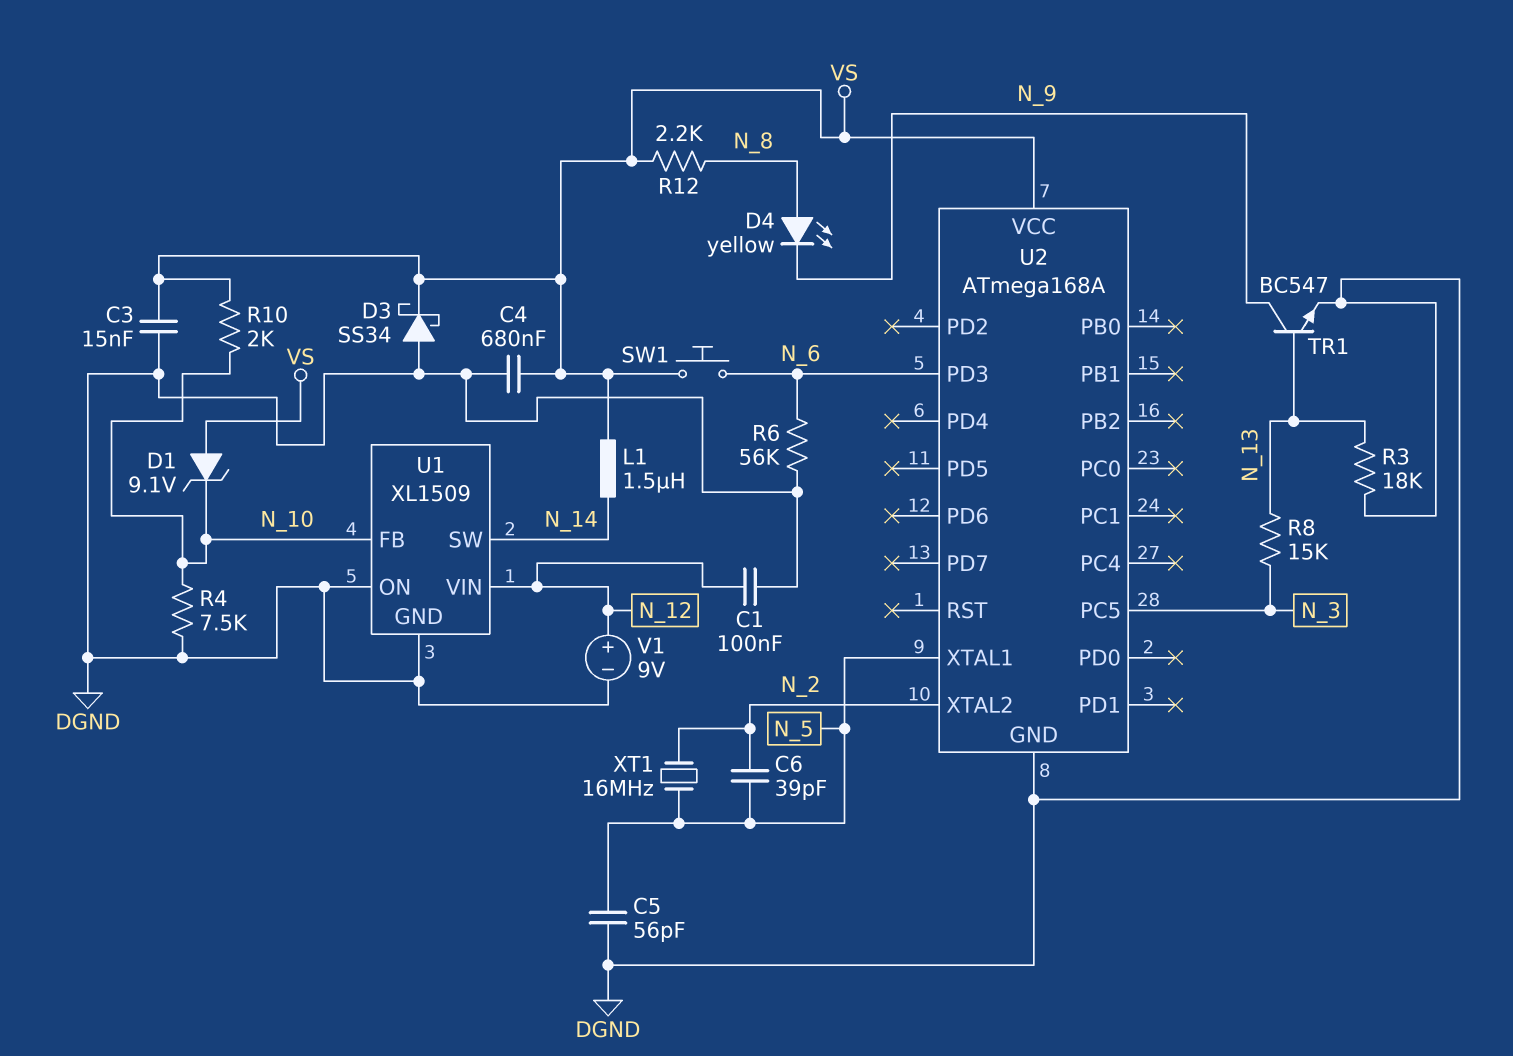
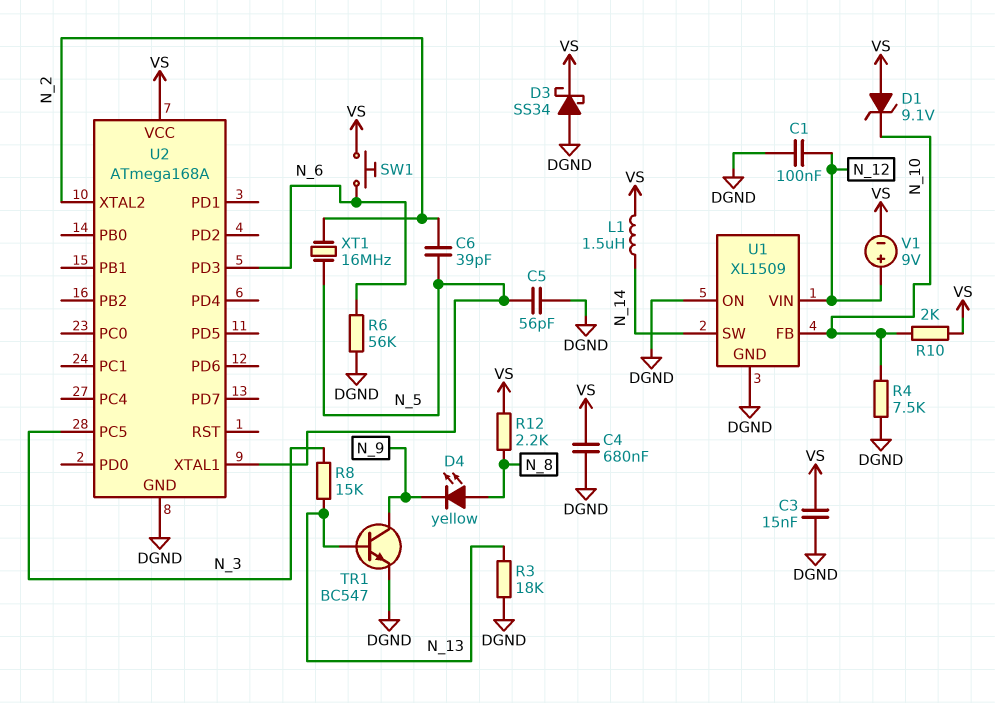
V1: 9V (plus N_12, minus DGND) -> 9V (plus N_12, minus VS)

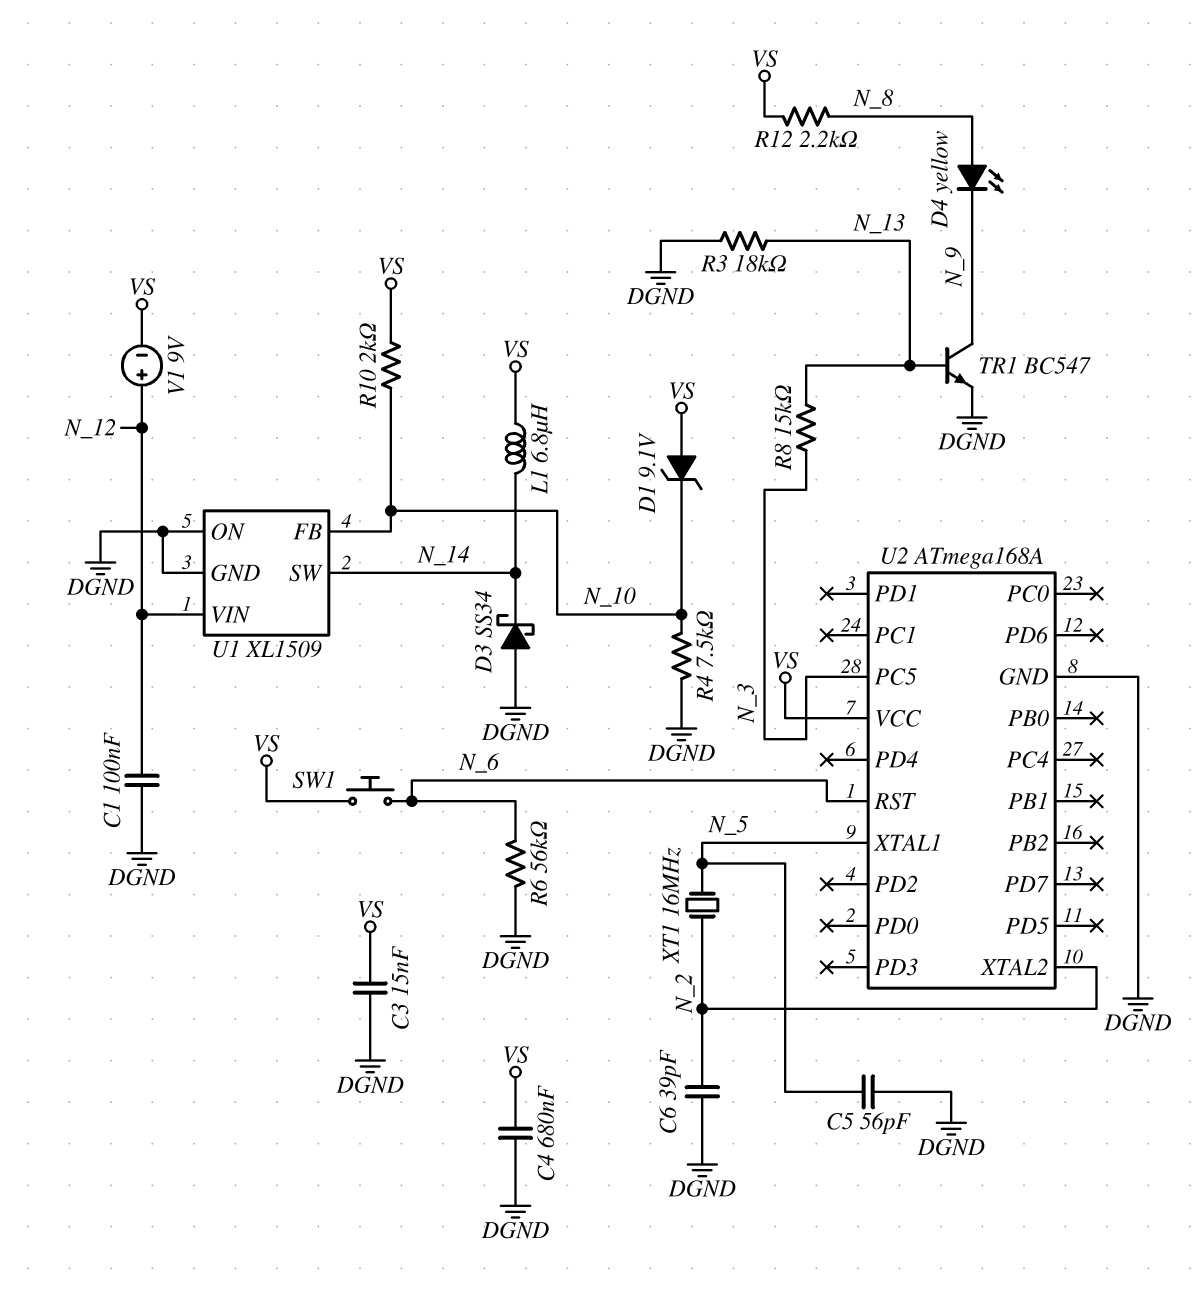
C6: 39pF (N_2, N_5) -> 39pF (DGND, N_2)
D3: schottky SS34 (A DGND, K VS) -> schottky SS34 (A DGND, K N_14)
L1: 1.5uH (N_14, VS) -> 6.8uH (N_14, VS)
U2 pin PD3: N_6 -> none
U2 pin RST: none -> N_6

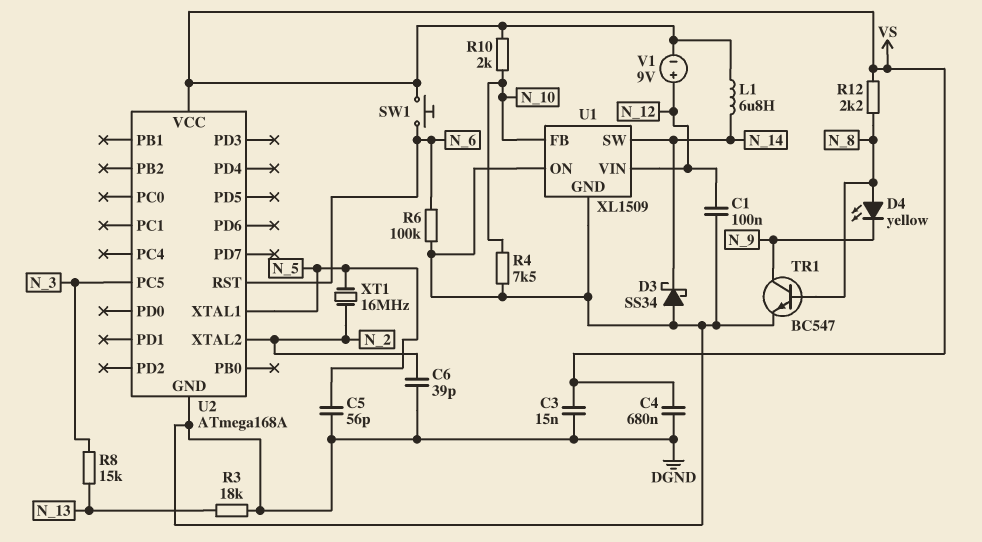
D1: zener 9.1V (A VS, K N_10) -> none
R6: 56k (DGND, N_6) -> 100k (DGND, N_6)
TR1: NPN BC547 (B N_13, C N_9, E DGND) -> NPN BC547 (B N_8, C N_9, E DGND)

